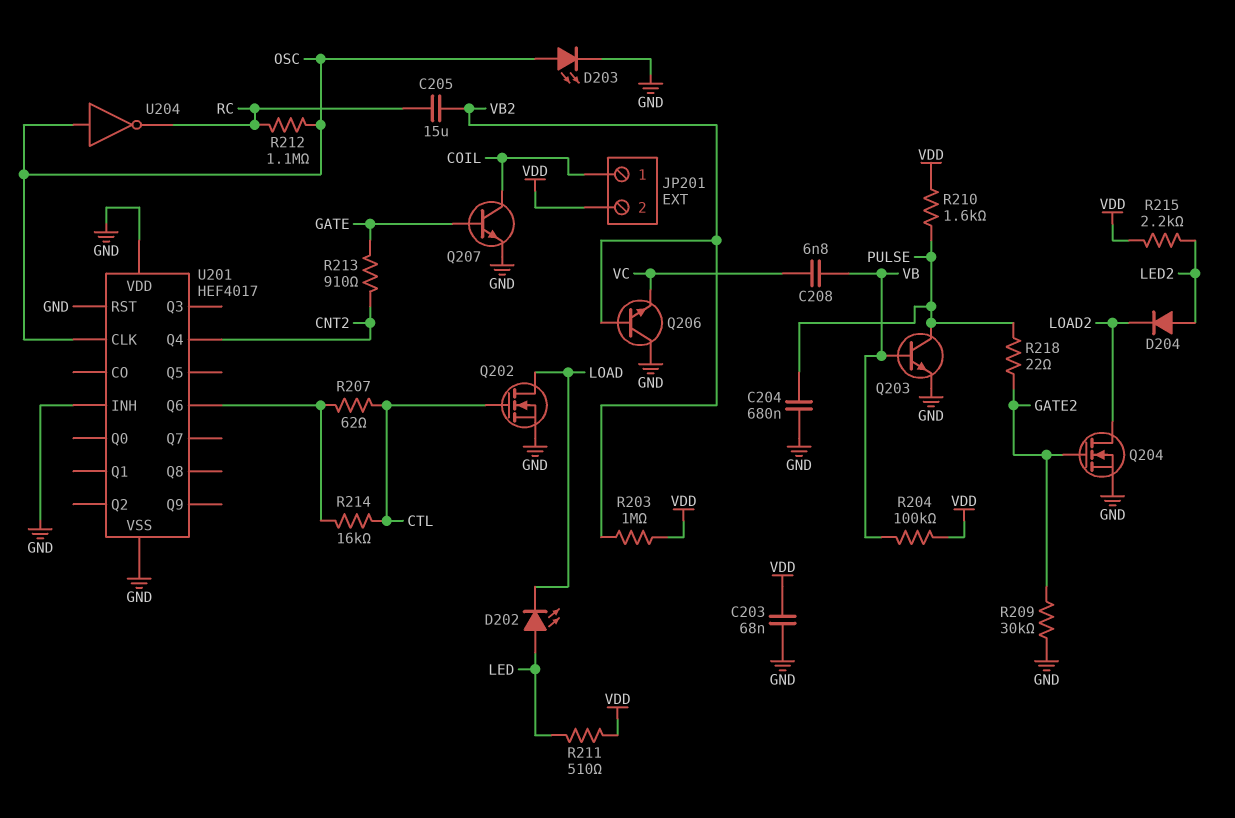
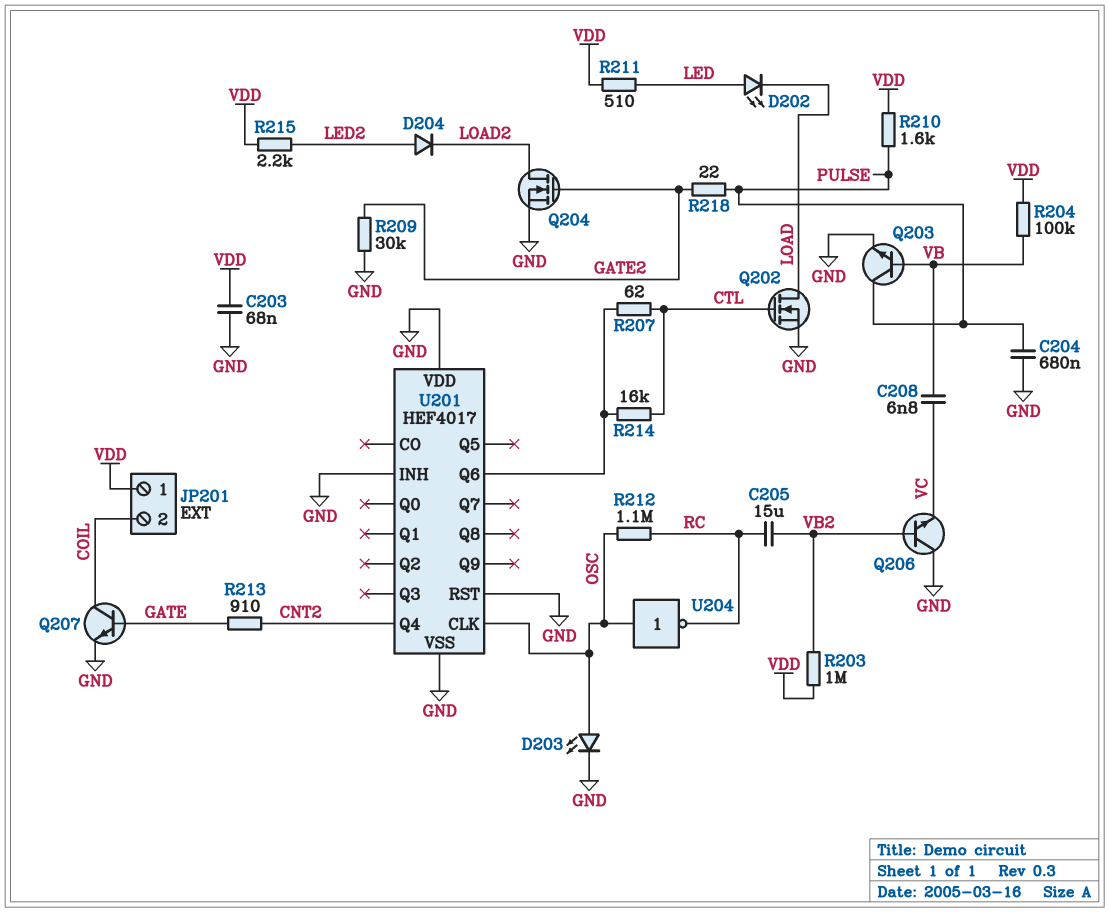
JP201 pin 1: COIL -> VDD
JP201 pin 2: VDD -> COIL

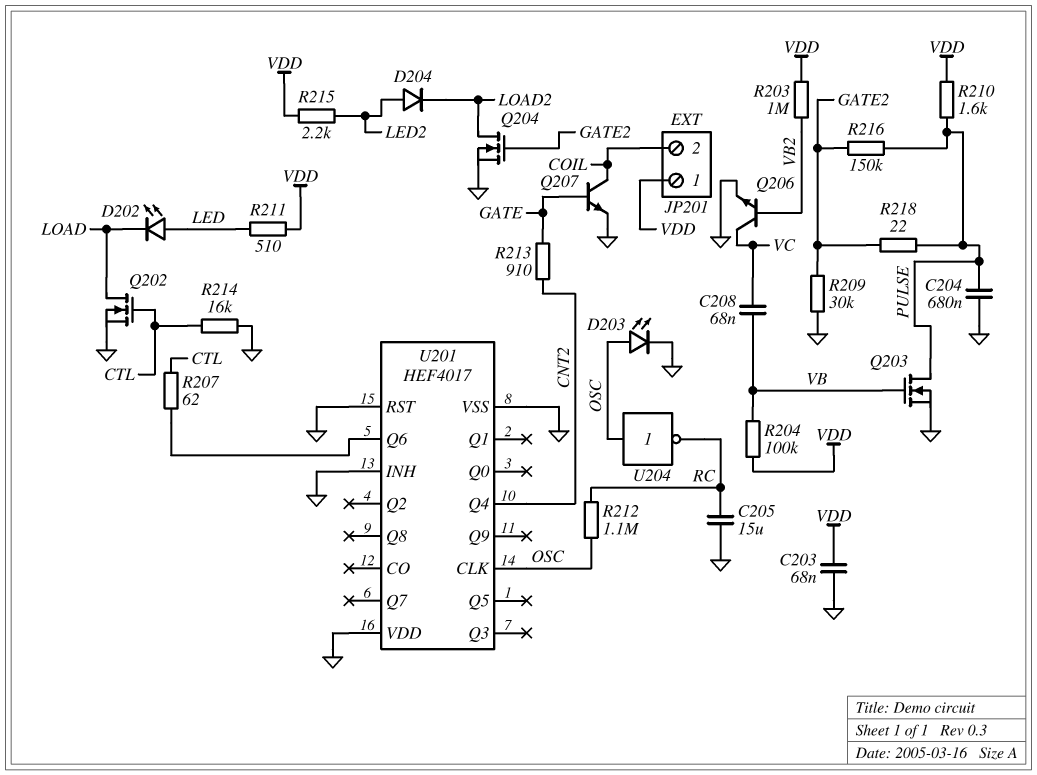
C205: 15uF (RC, VB2) -> 15uF (GND, RC)
C208: 6.8nF (VB, VC) -> 68nF (VB, VC)
Q203: NPN (B VB, C PULSE, E GND) -> NMOS (G VB, D PULSE, S GND)
Q206: NPN (B VB2, C GND, E VC) -> NPN (B VB2, C VC, E GND)
R214: 16k (CTL, U201/Q6) -> 16k (CTL, GND)
R216: none -> 150k (GATE2, PULSE)

